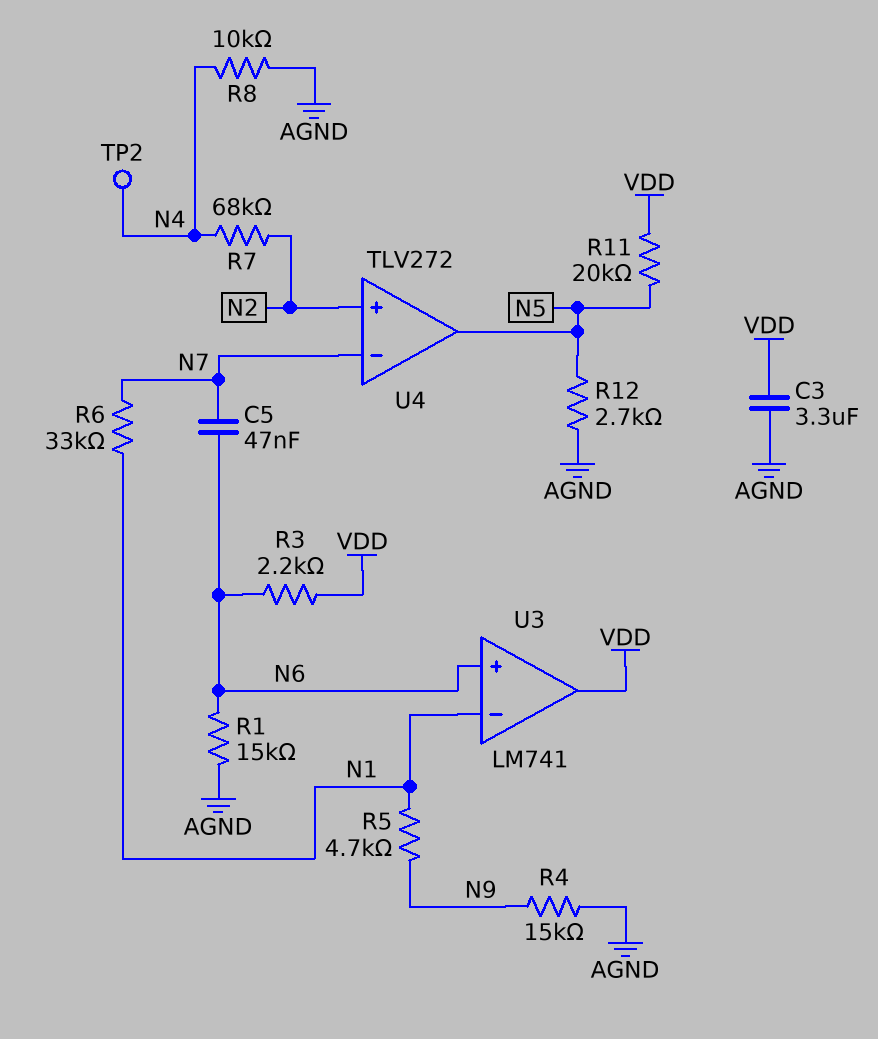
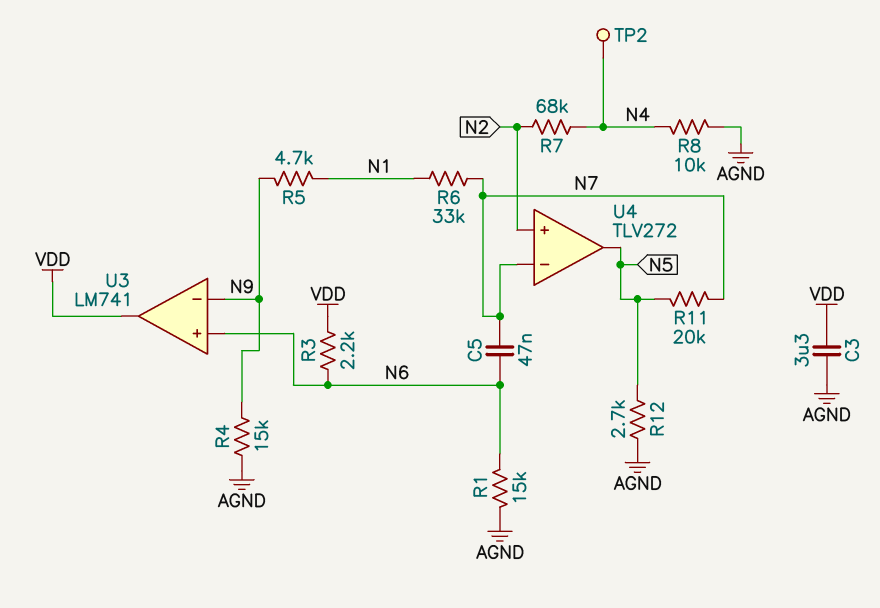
R11: 20k (N5, VDD) -> 20k (N5, N7)
U3 pin in-: N1 -> N9

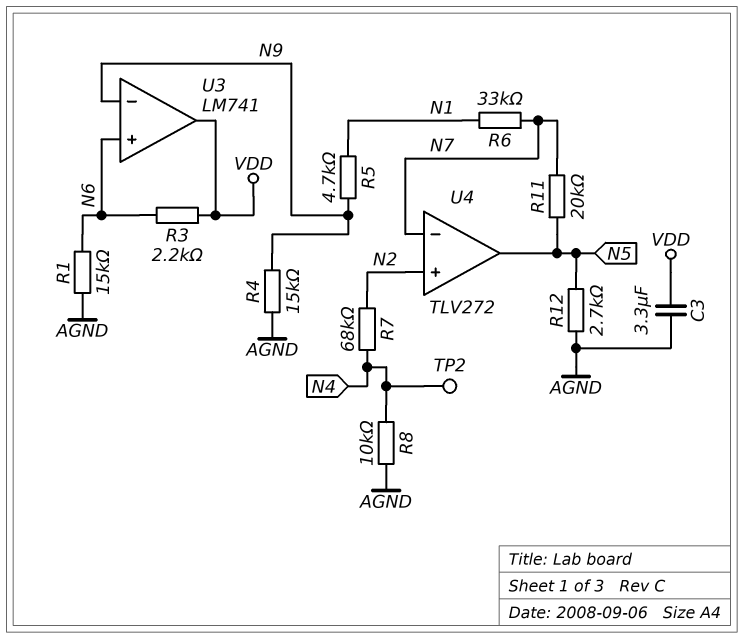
C5: 47nF (N6, N7) -> none

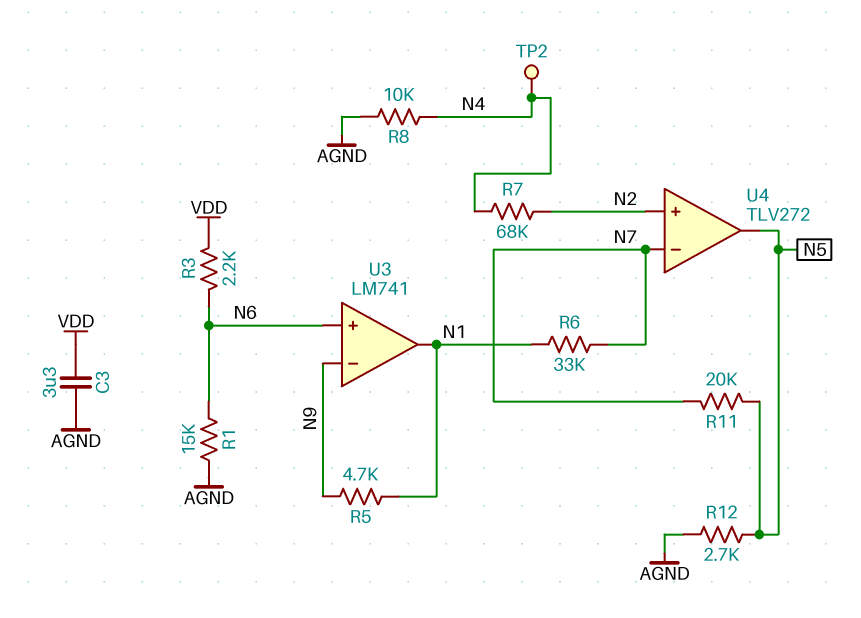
R4: 15k (AGND, N9) -> none
U3 pin out: VDD -> N1

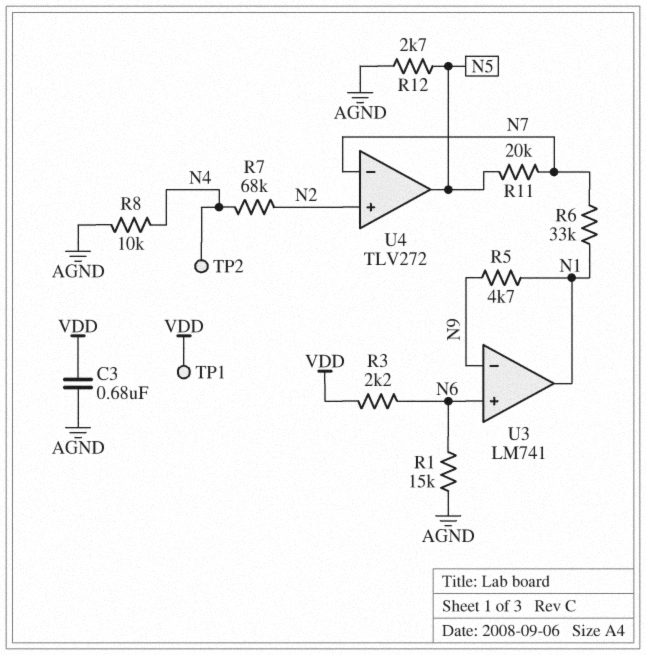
C3: 3.3uF (AGND, VDD) -> 680nF (AGND, VDD)
TP1: none -> test point (VDD)

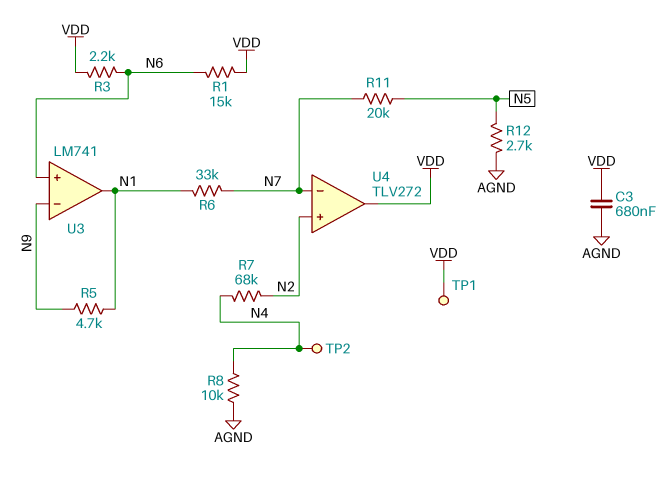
R1: 15k (AGND, N6) -> 15k (N6, VDD)
U4 pin out: N5 -> VDD

